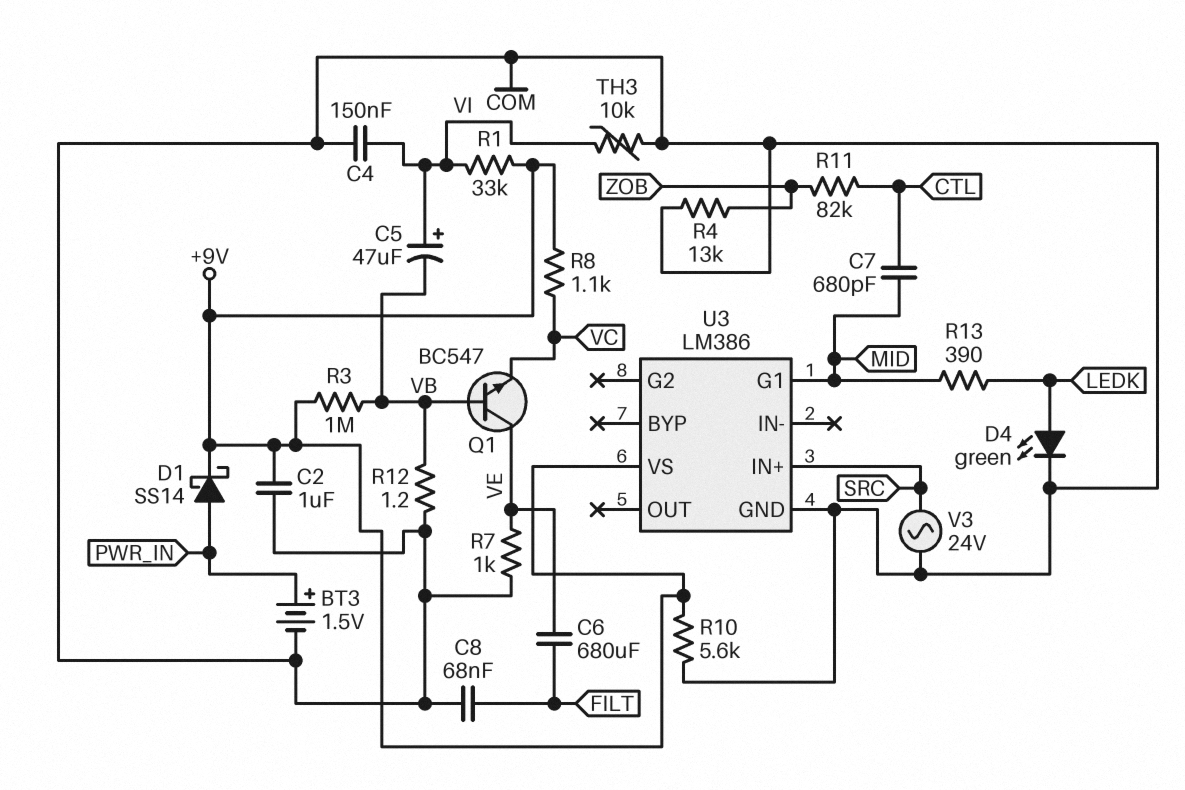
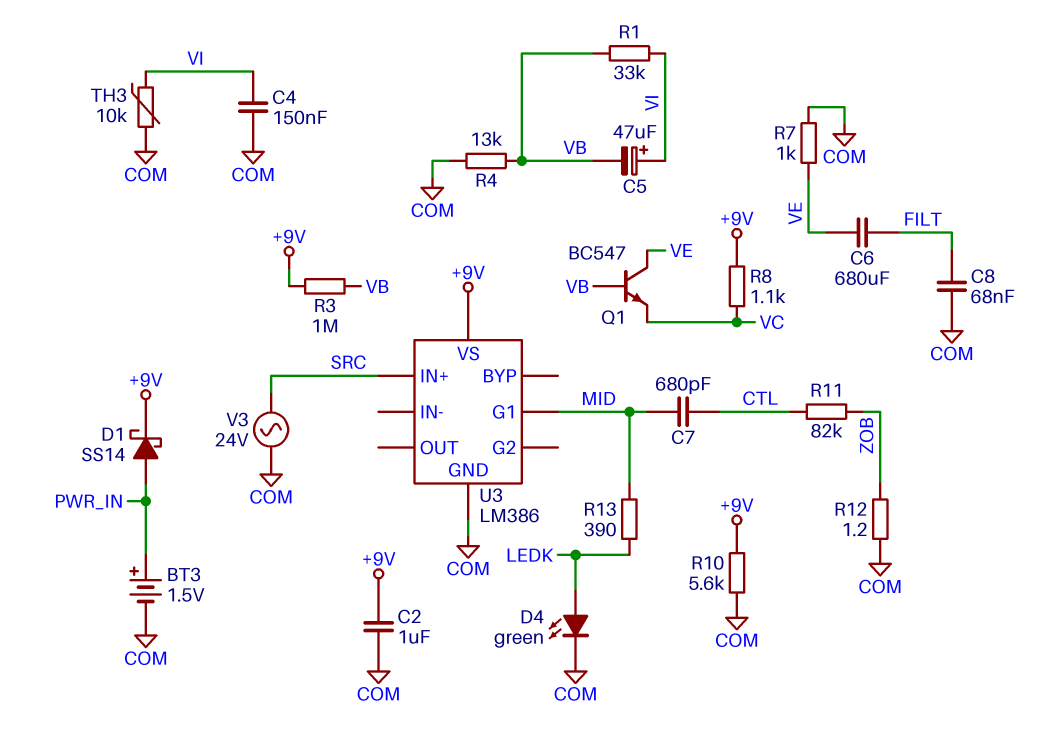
R1: 33k (+9V, VI) -> 33k (VB, VI)
R4: 13k (COM, ZOB) -> 13k (COM, VB)
R12: 1.2 (COM, VB) -> 1.2 (COM, ZOB)

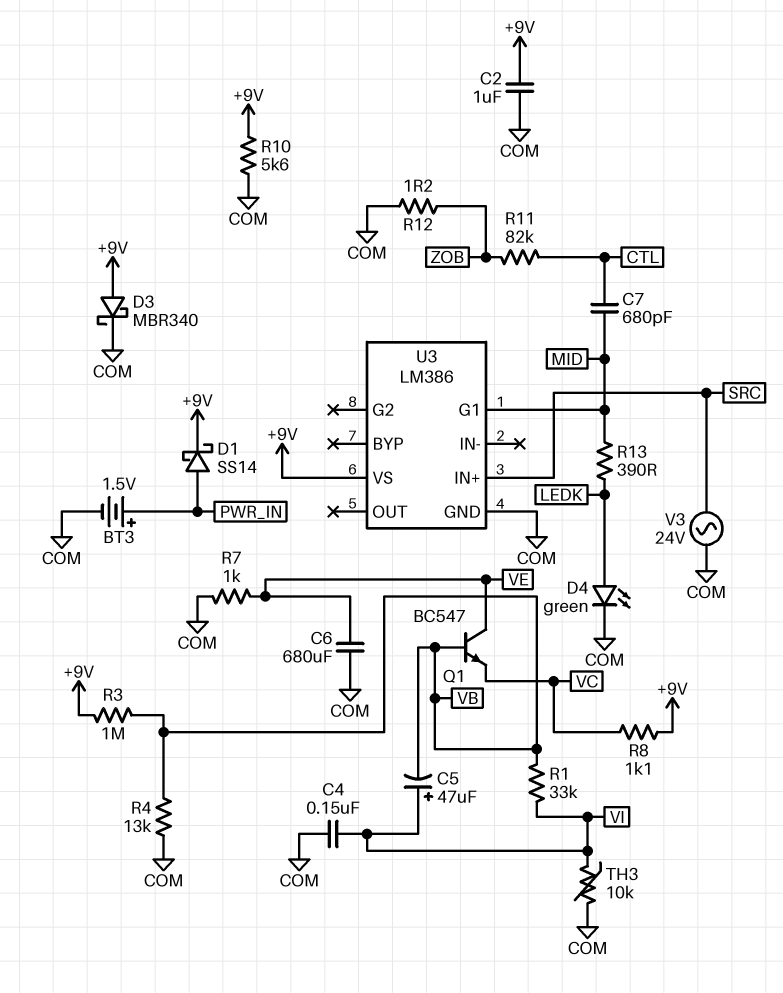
C6: 680uF (FILT, VE) -> 680uF (COM, VE)
C8: 68nF (COM, FILT) -> none
D3: none -> schottky MBR340 (A +9V, K COM)

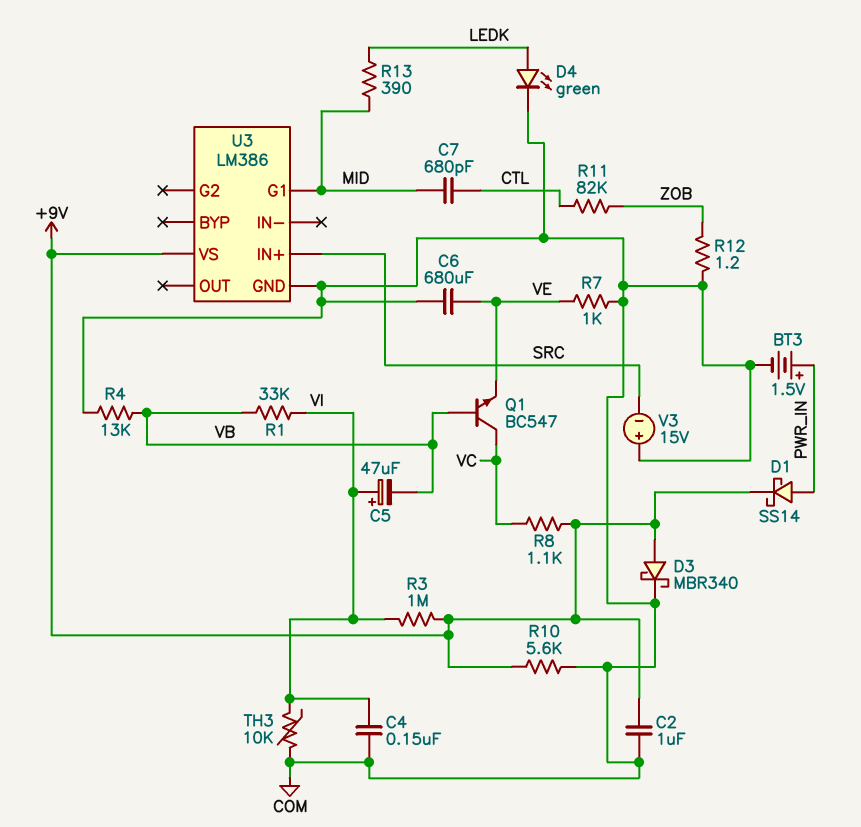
Q1: NPN BC547 (B VB, C VE, E VC) -> NPN BC547 (B VB, C VC, E VE)
R3: 1M (+9V, VB) -> 1M (+9V, VI)
V3: AC 24V (COM, SRC) -> 15V (plus COM, minus SRC)

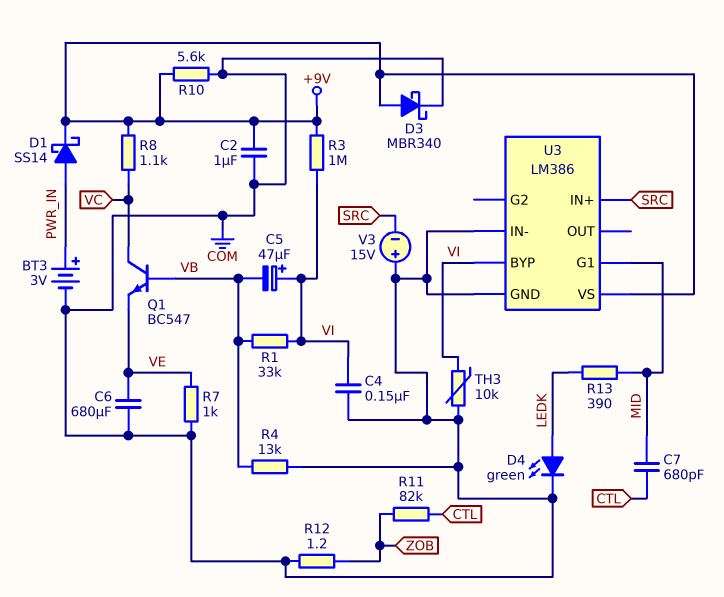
BT3: 1.5V (plus PWR_IN, minus COM) -> 3V (plus PWR_IN, minus COM)
U3 pin BYP: none -> VI
U3 pin IN-: none -> COM

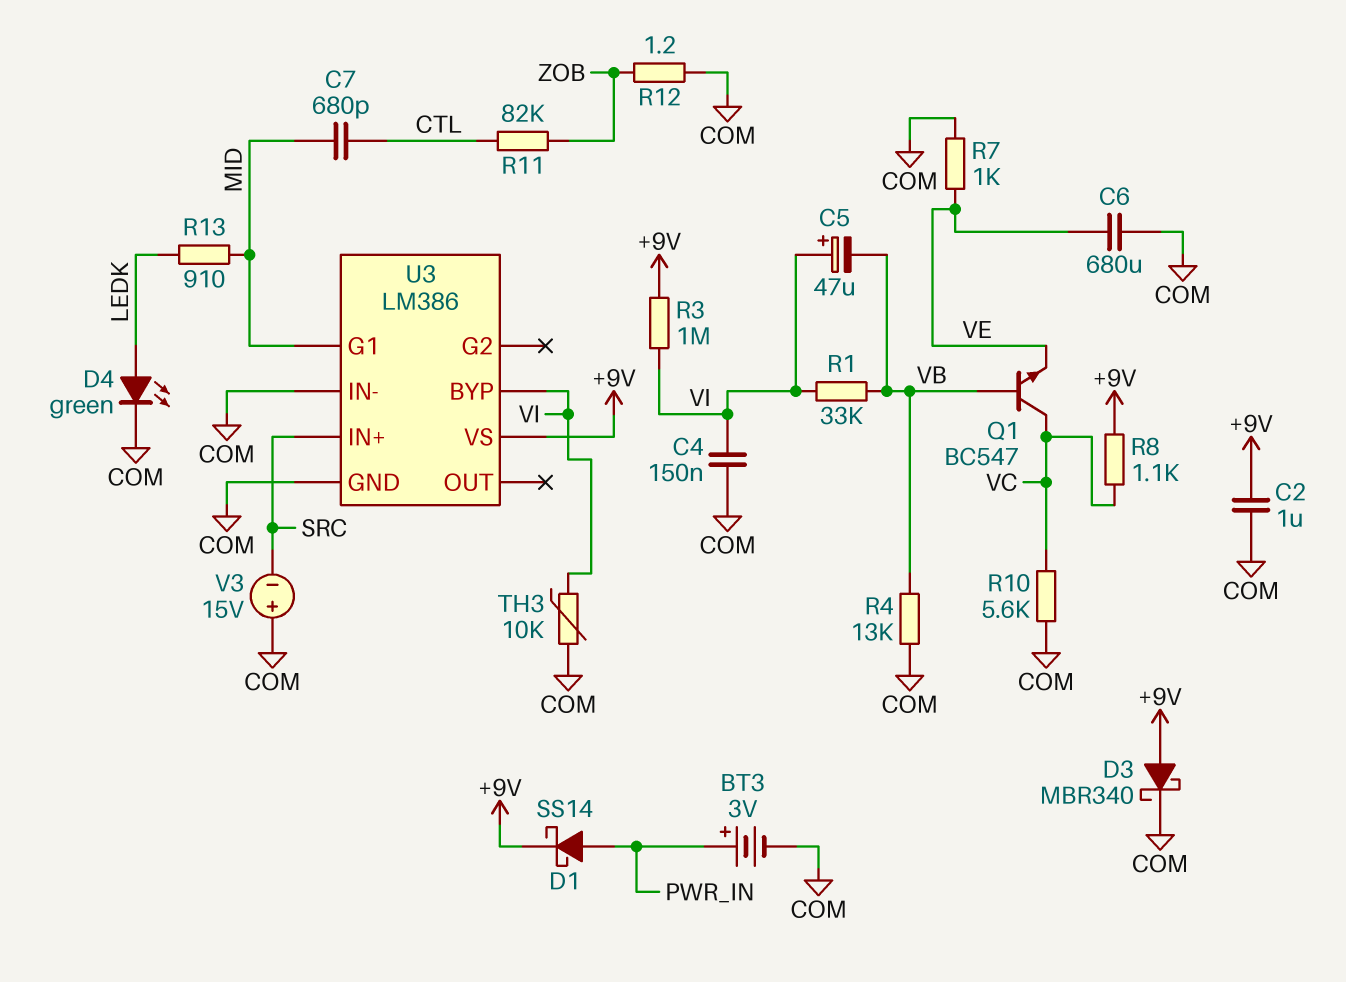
R10: 5.6k (+9V, COM) -> 5.6k (COM, VC)
R13: 390 (LEDK, MID) -> 910 (LEDK, MID)

